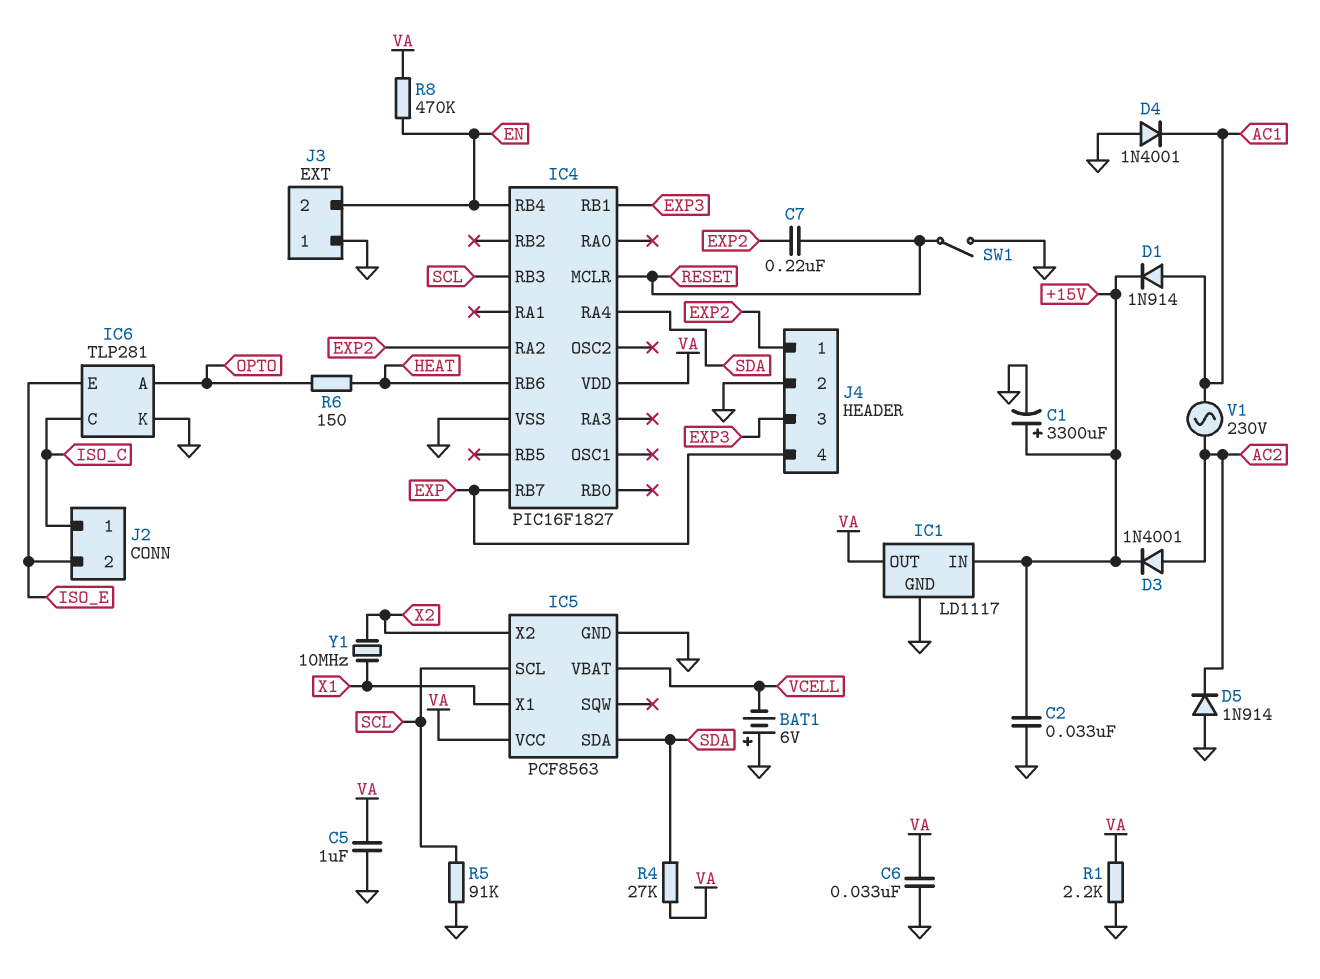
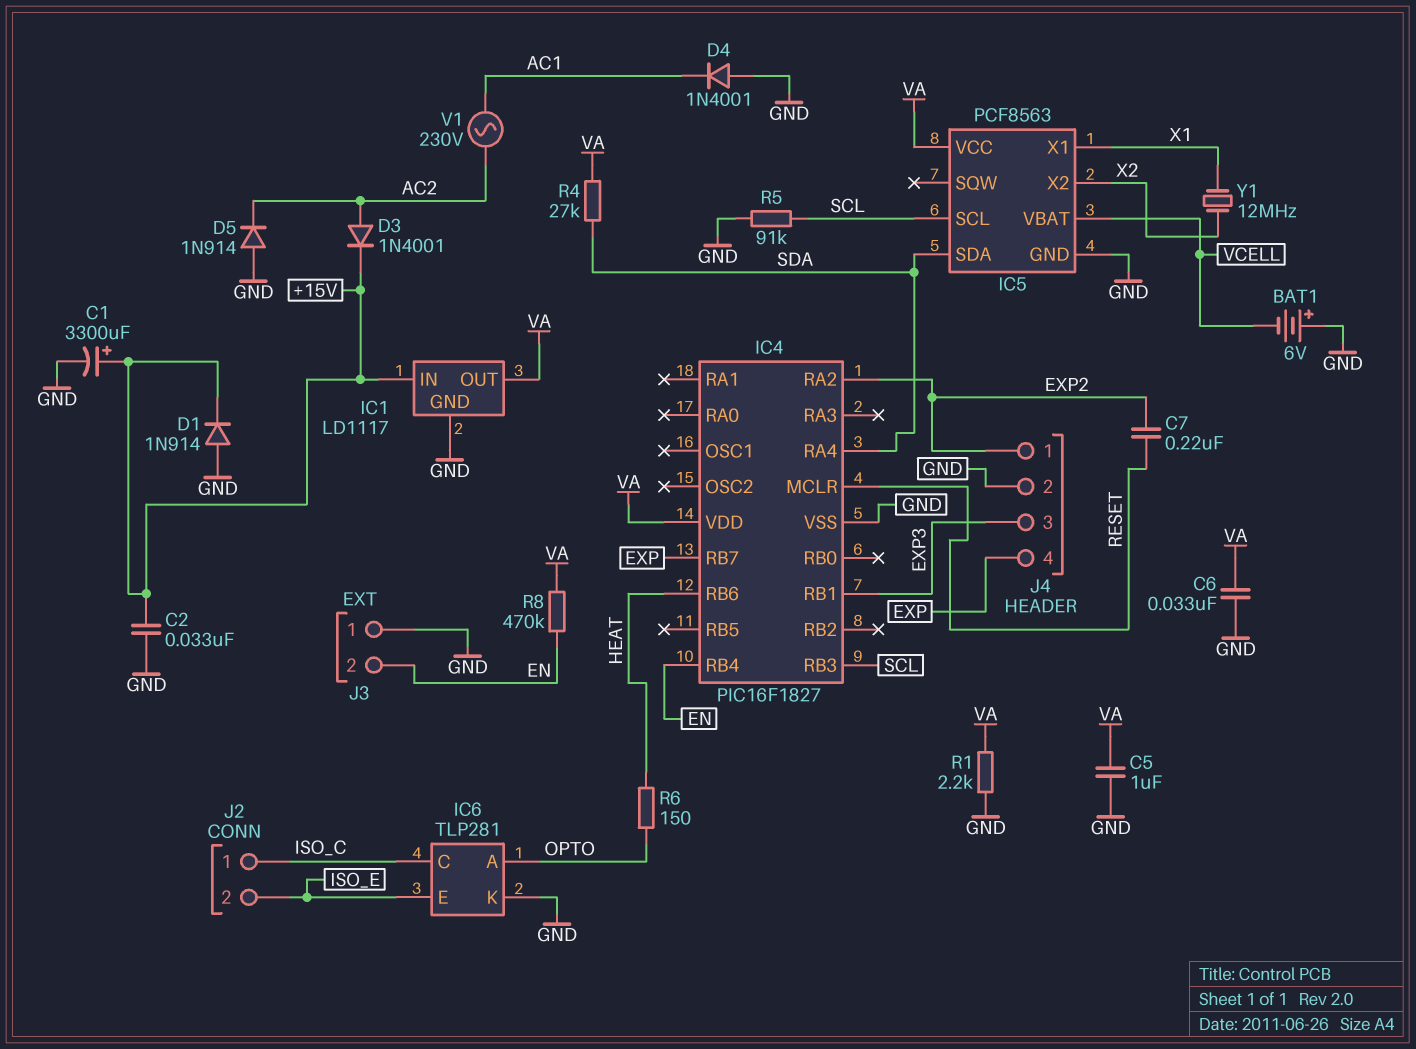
D1: diode 1N914 (A AC1, K +15V) -> diode 1N914 (A GND, K +15V)
SW1: switch (GND, RESET) -> none
Y1: 10MHz (X1, X2) -> 12MHz (X1, X2)

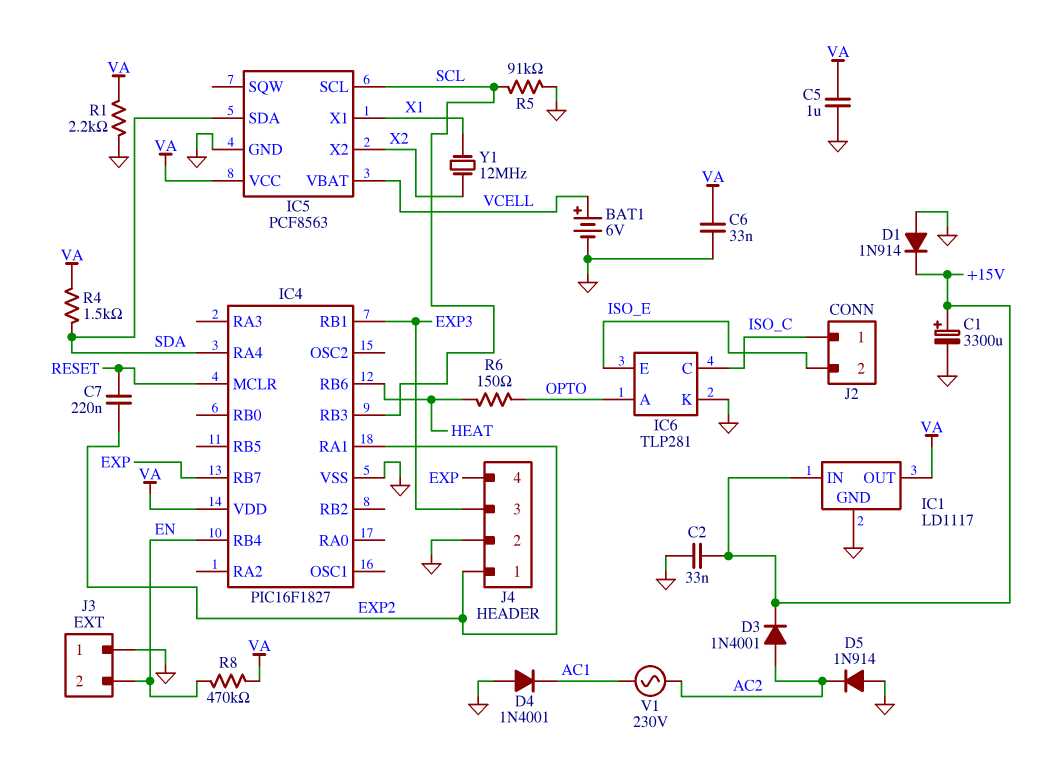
BAT1: 6V (plus GND, minus VCELL) -> 6V (plus VCELL, minus GND)
IC4 pin RA1: none -> EXP2
IC4 pin RA2: EXP2 -> none
R4: 27k (SDA, VA) -> 1.5k (SDA, VA)

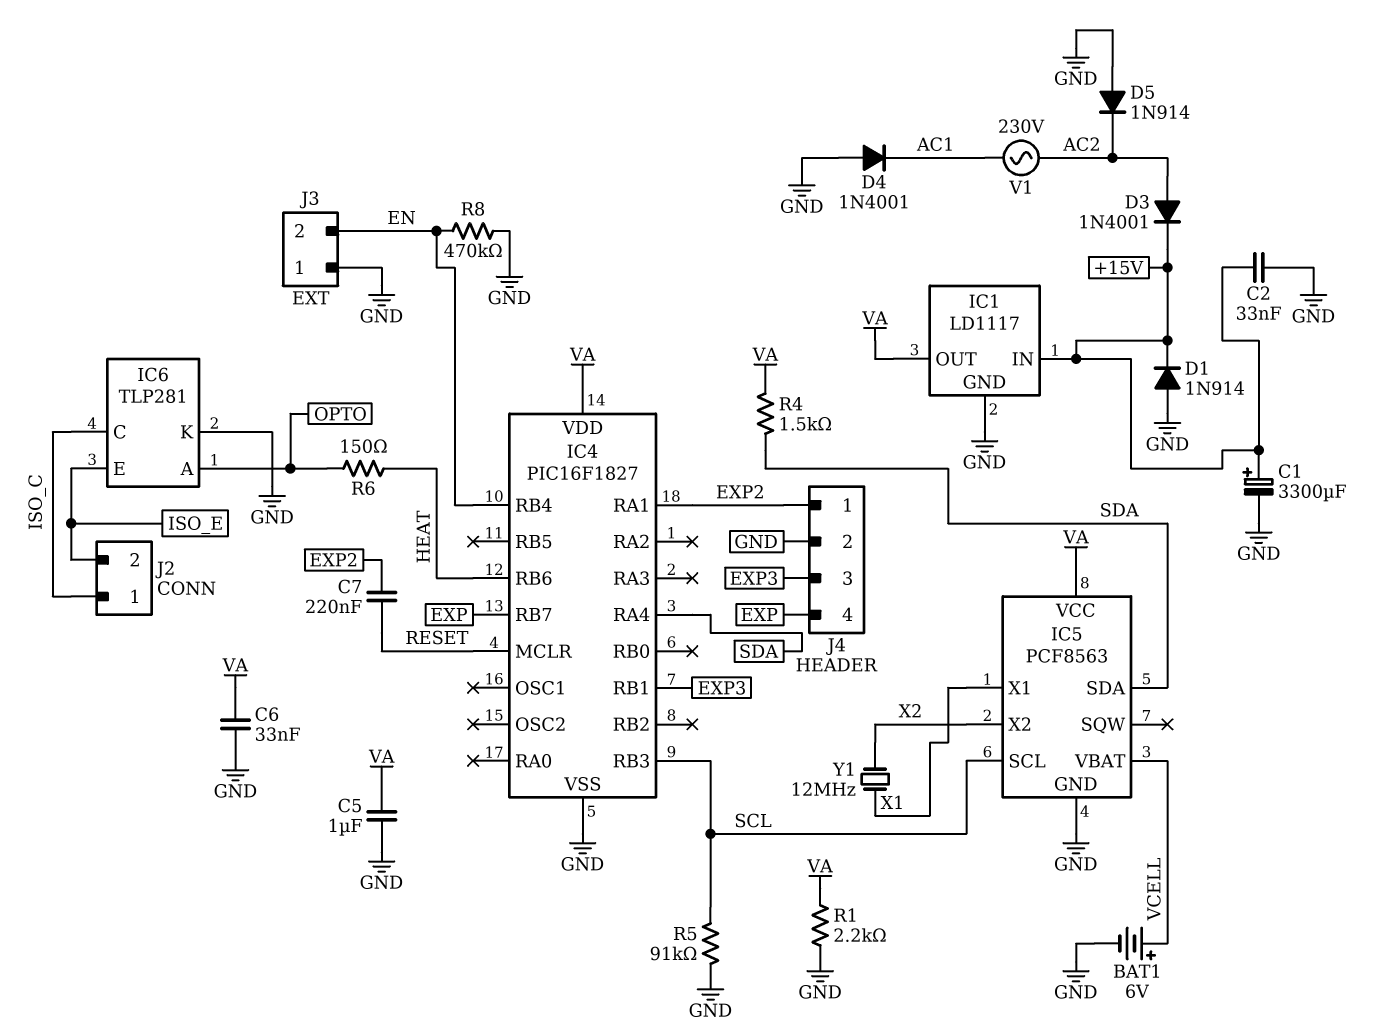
R8: 470k (EN, VA) -> 470k (EN, GND)

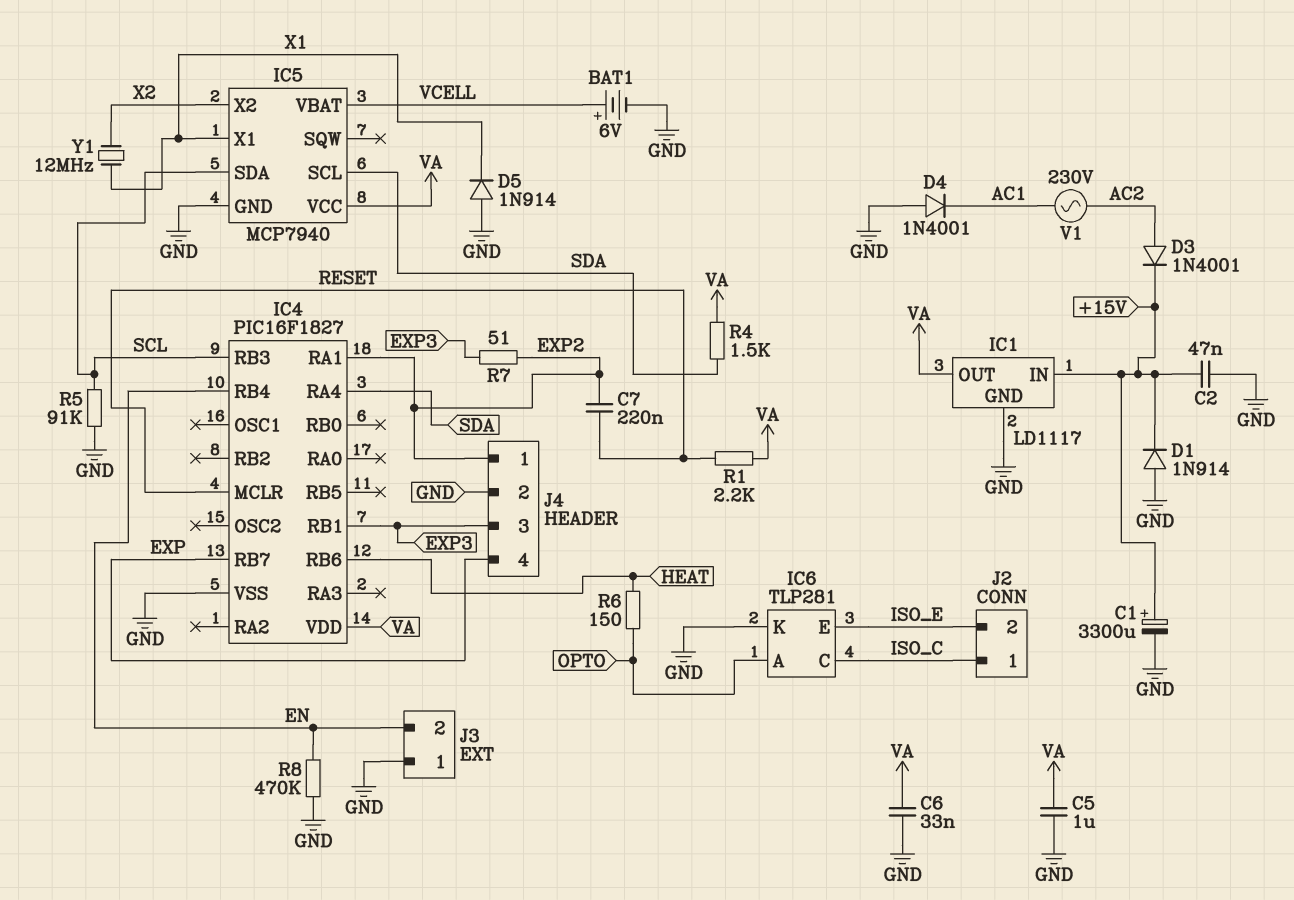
C2: 33nF (+15V, GND) -> 47nF (+15V, GND)
D5: diode 1N914 (A GND, K AC2) -> diode 1N914 (A GND, K X1)
IC5: PCF8563 -> MCP7940
IC5 pin SCL: SCL -> SDA
IC5 pin SDA: SDA -> SCL
R1: 2.2k (GND, VA) -> 2.2k (RESET, VA)
R7: none -> 51 (EXP2, EXP3)

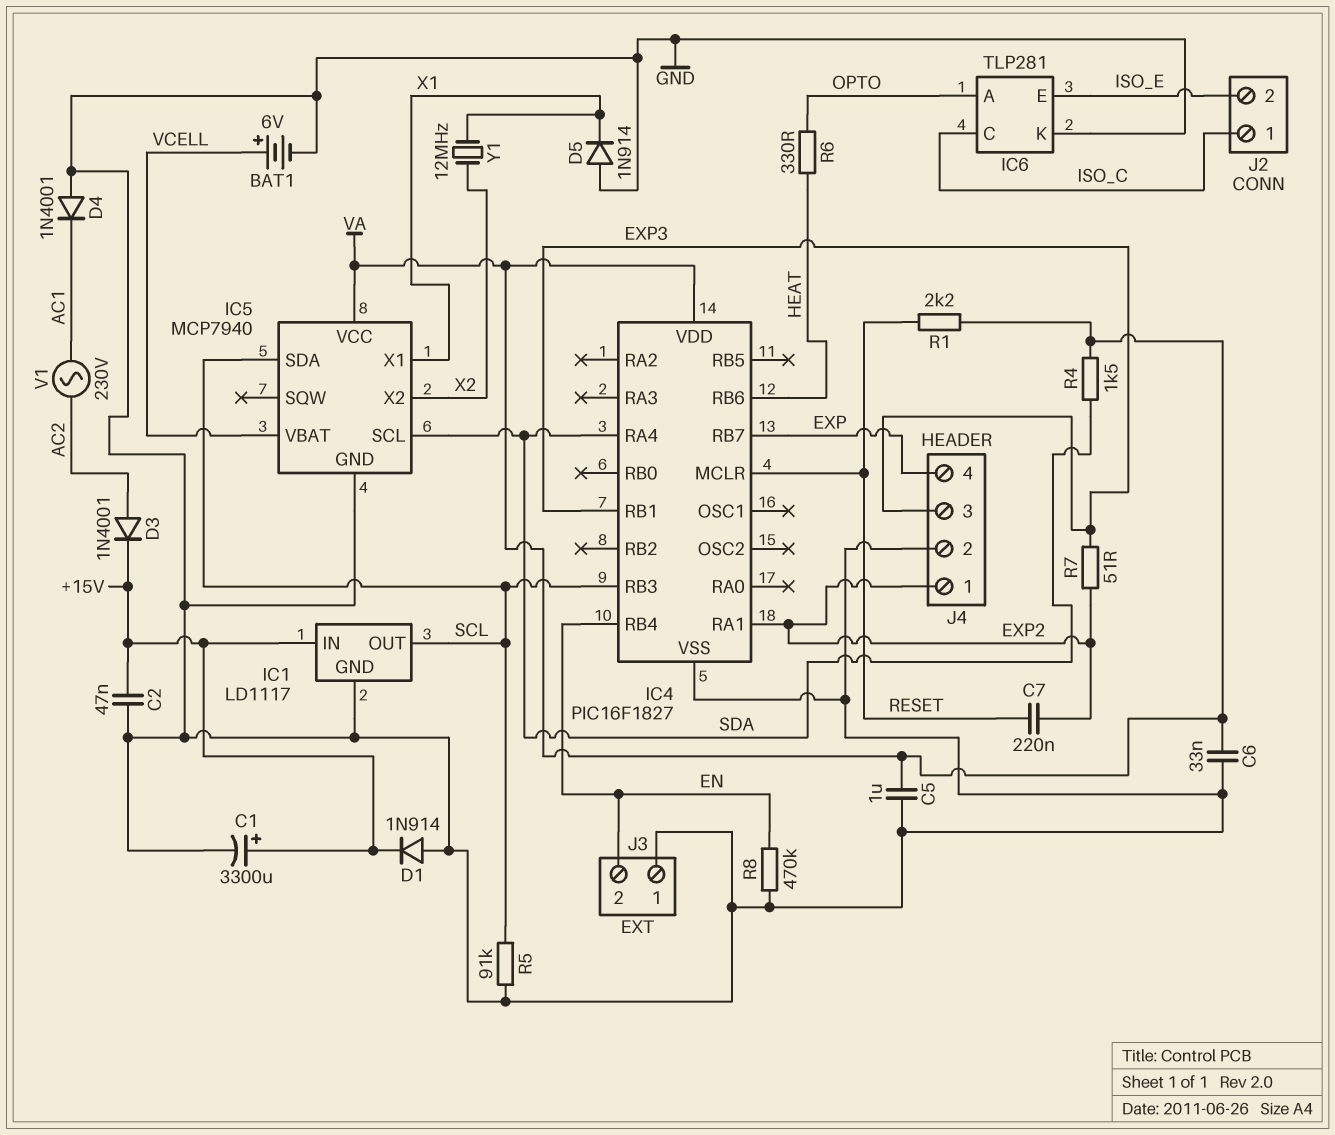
IC1 pin OUT: VA -> SCL
R6: 150 (HEAT, OPTO) -> 330 (HEAT, OPTO)

